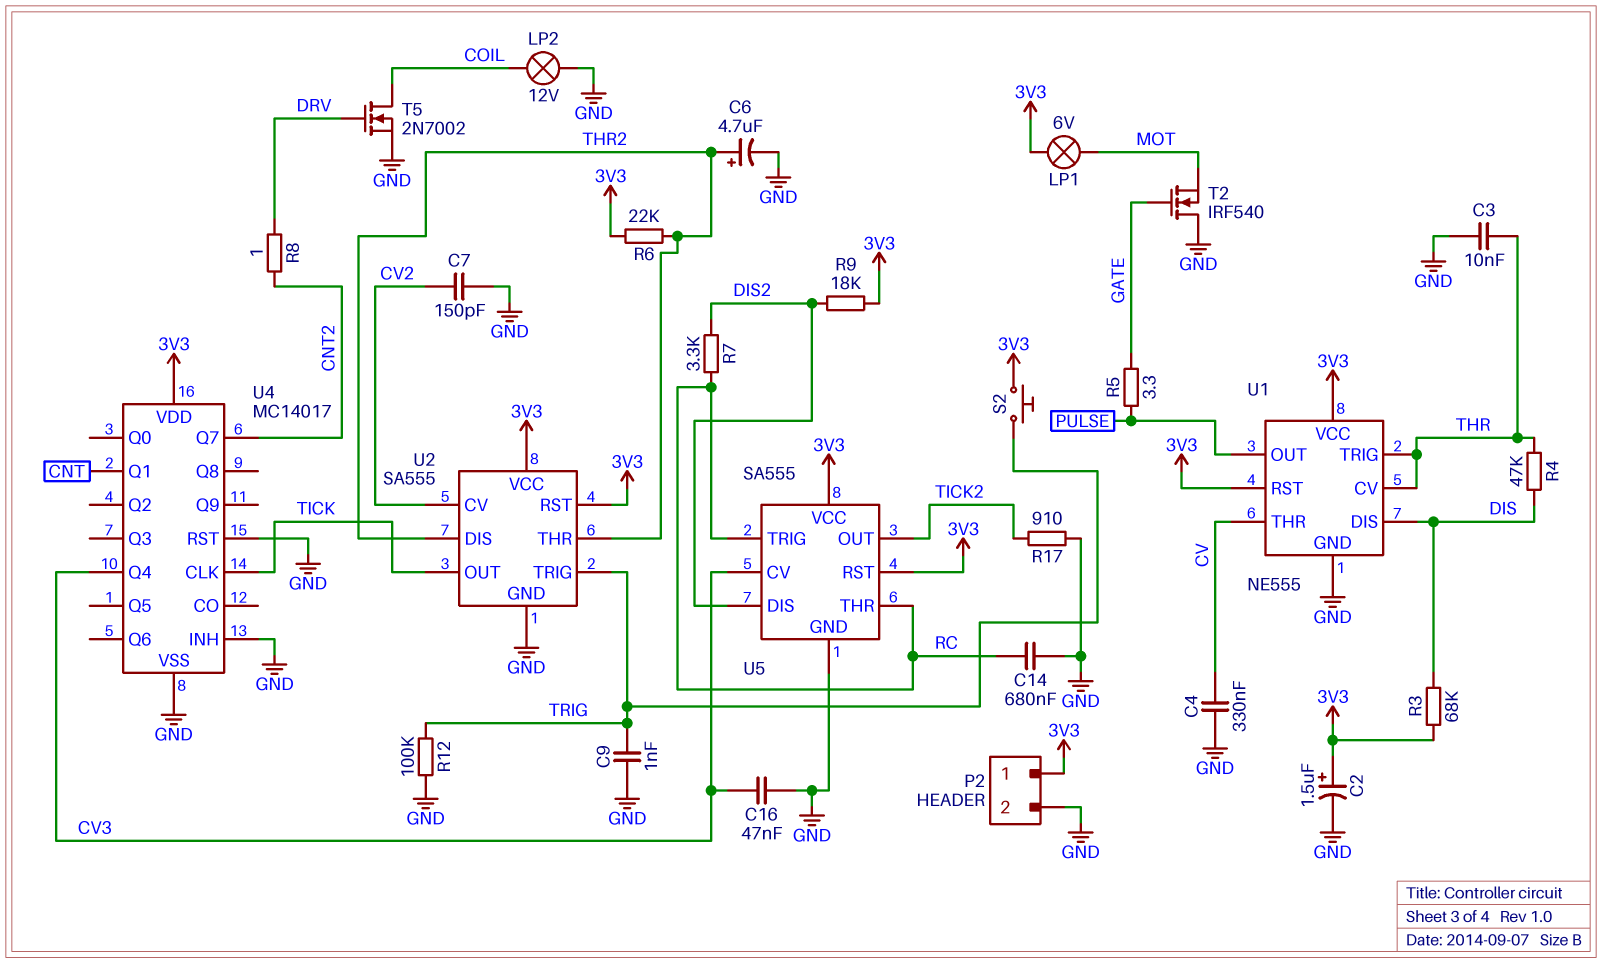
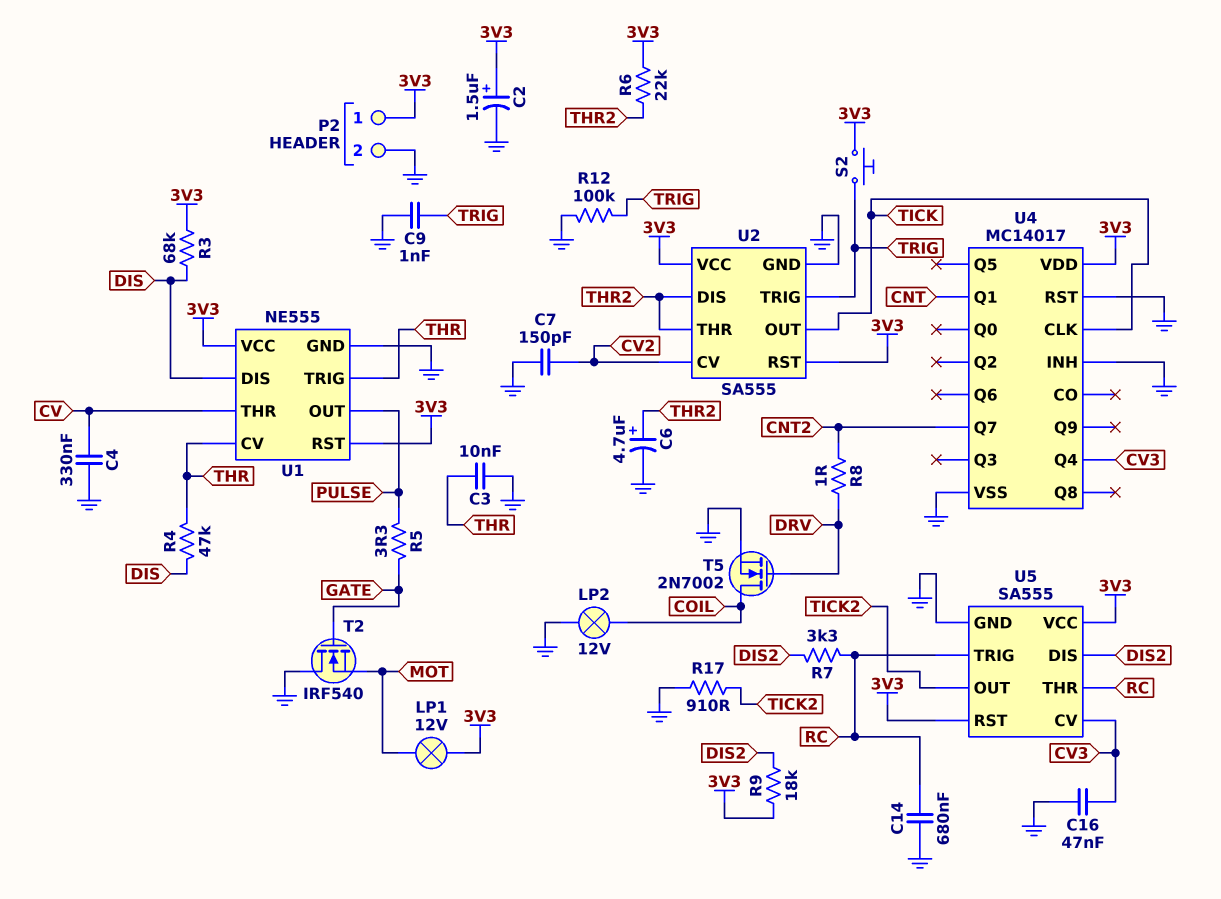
LP1: lamp 6V (3V3, MOT) -> lamp 12V (3V3, MOT)

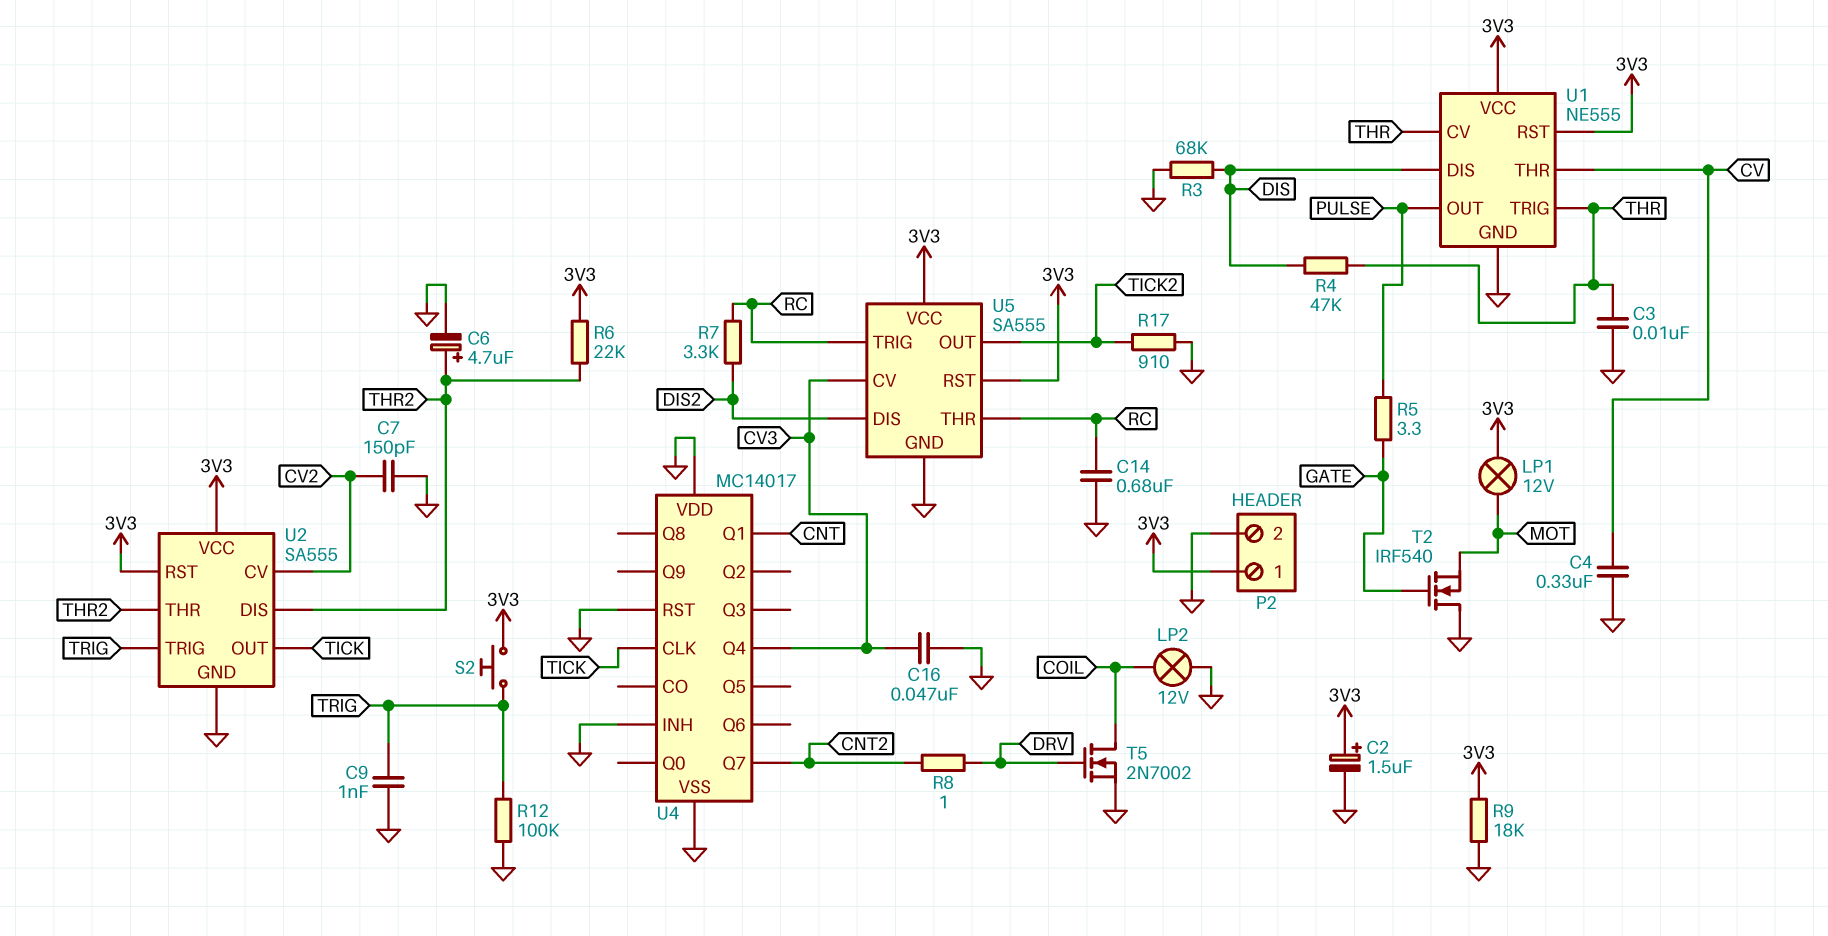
R3: 68k (3V3, DIS) -> 68k (DIS, GND)
R9: 18k (3V3, DIS2) -> 18k (3V3, GND)
U4 pin VDD: 3V3 -> GND

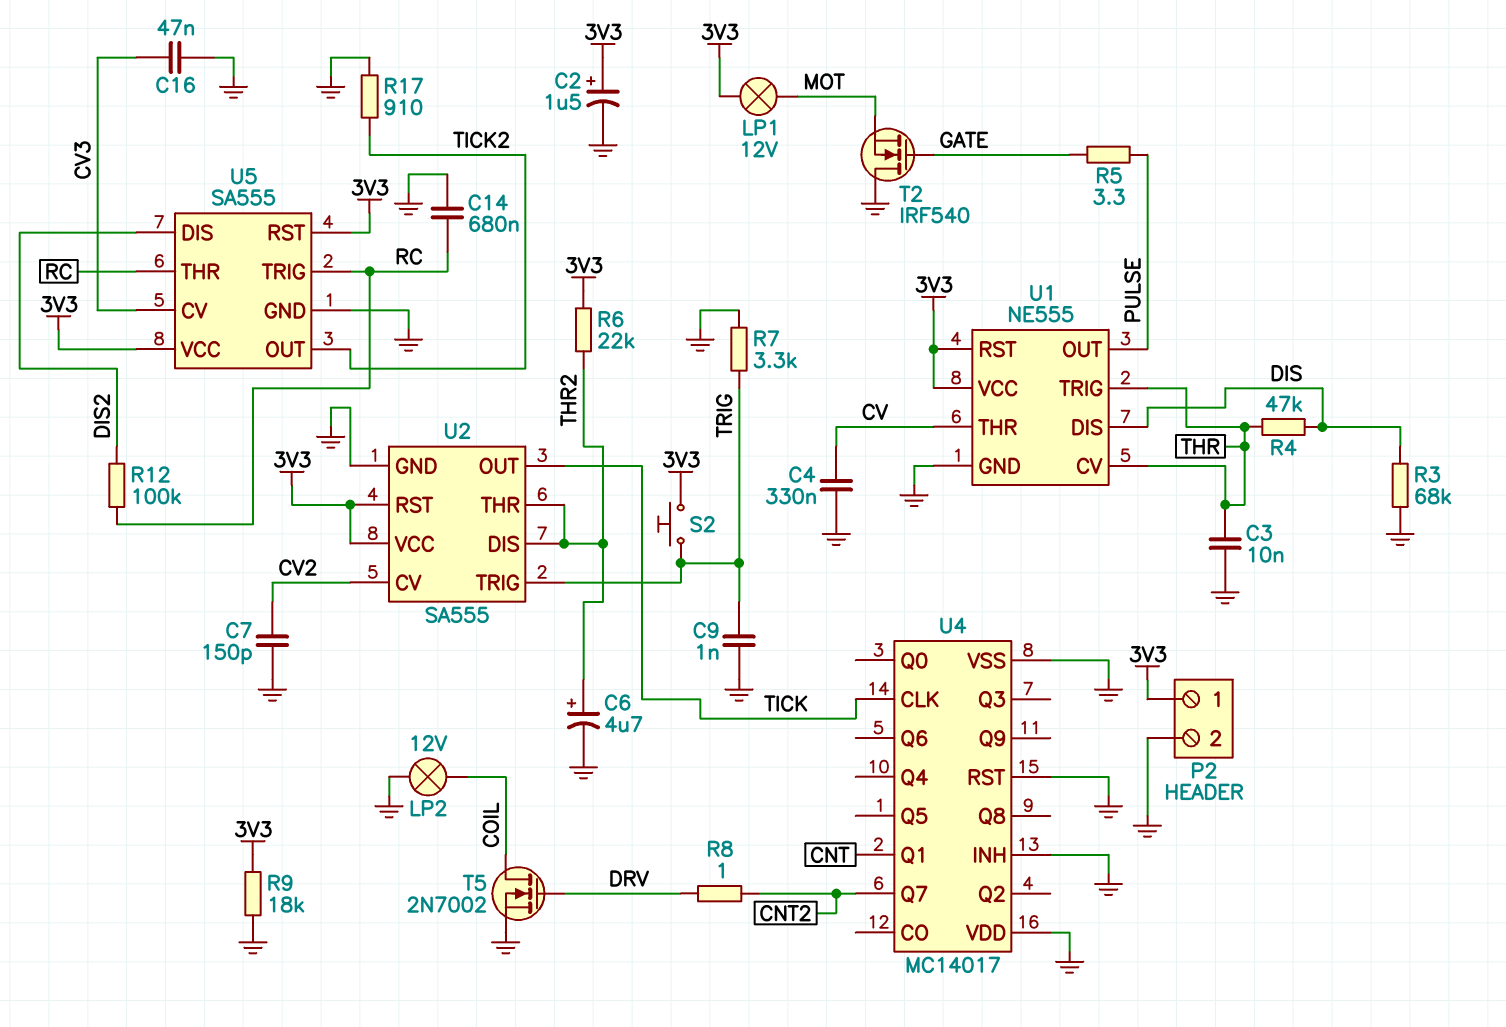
R7: 3.3k (DIS2, RC) -> 3.3k (GND, TRIG)
R12: 100k (GND, TRIG) -> 100k (DIS2, RC)
U4 pin Q4: CV3 -> none

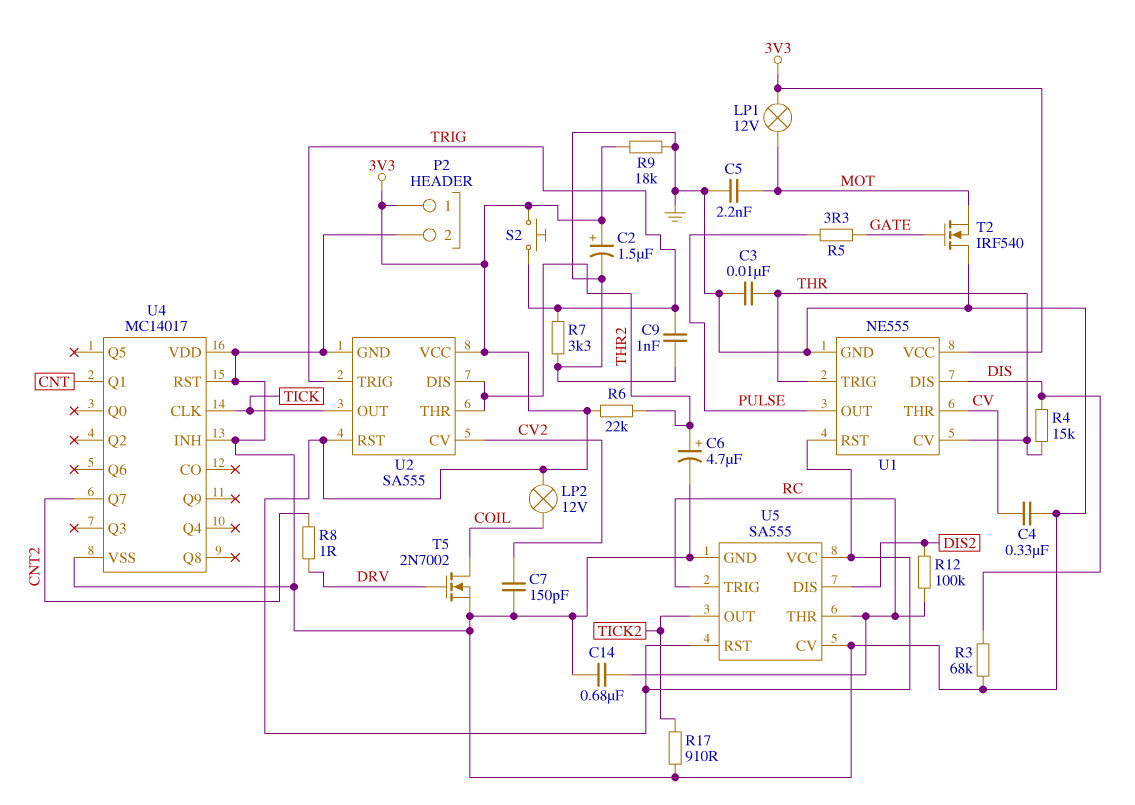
C5: none -> 2.2nF (GND, MOT)
C16: 47nF (CV3, GND) -> none
LP2: lamp 12V (COIL, GND) -> lamp 12V (3V3, COIL)
R4: 47k (DIS, THR) -> 15k (DIS, THR)
U5 pin CV: CV3 -> GND

